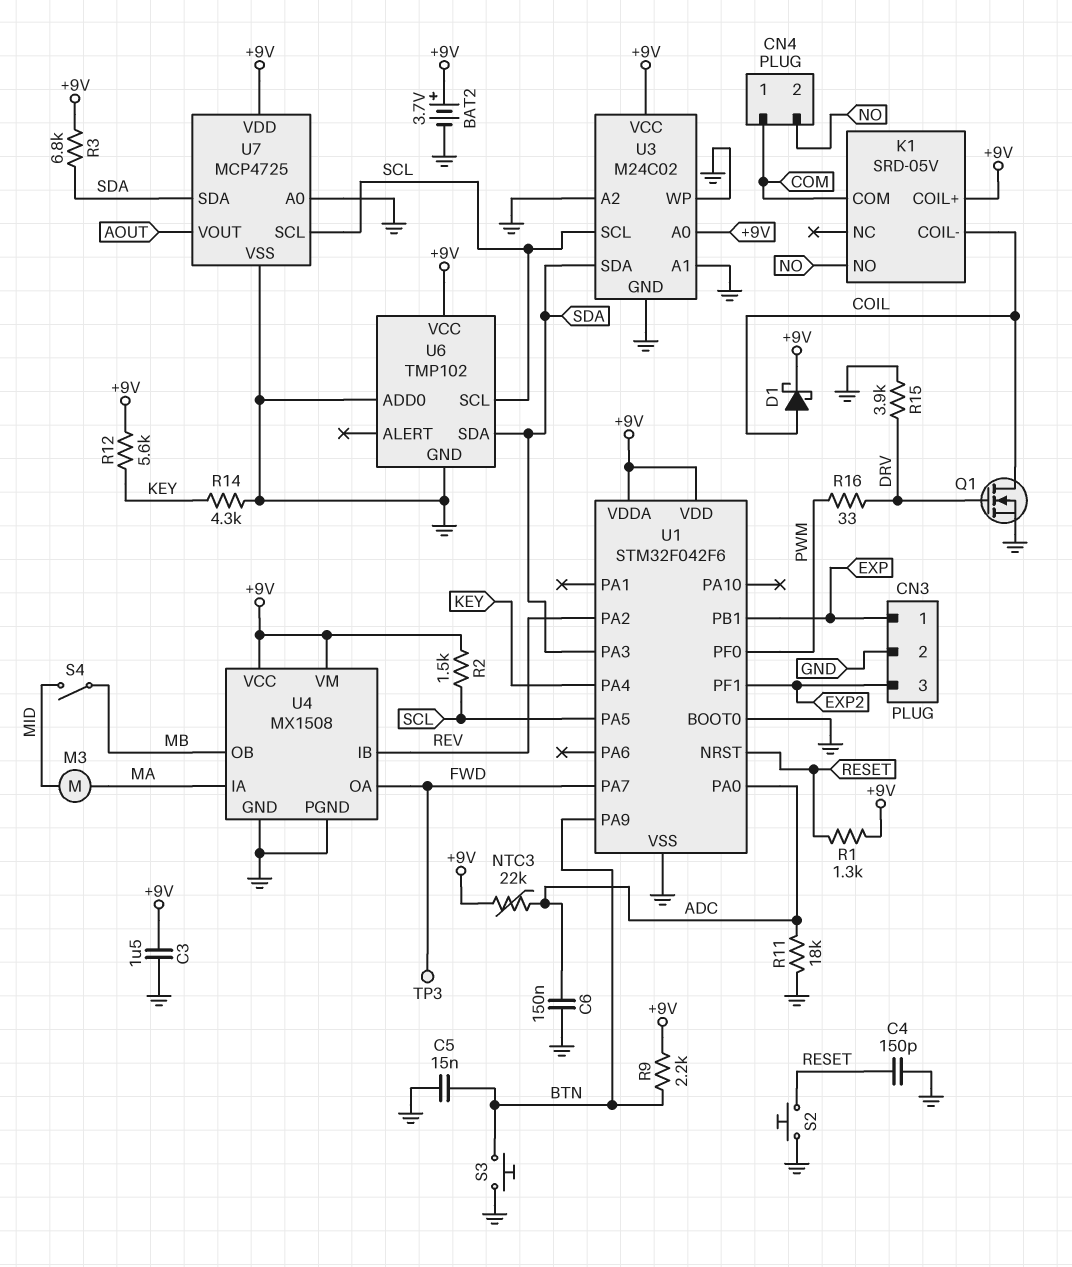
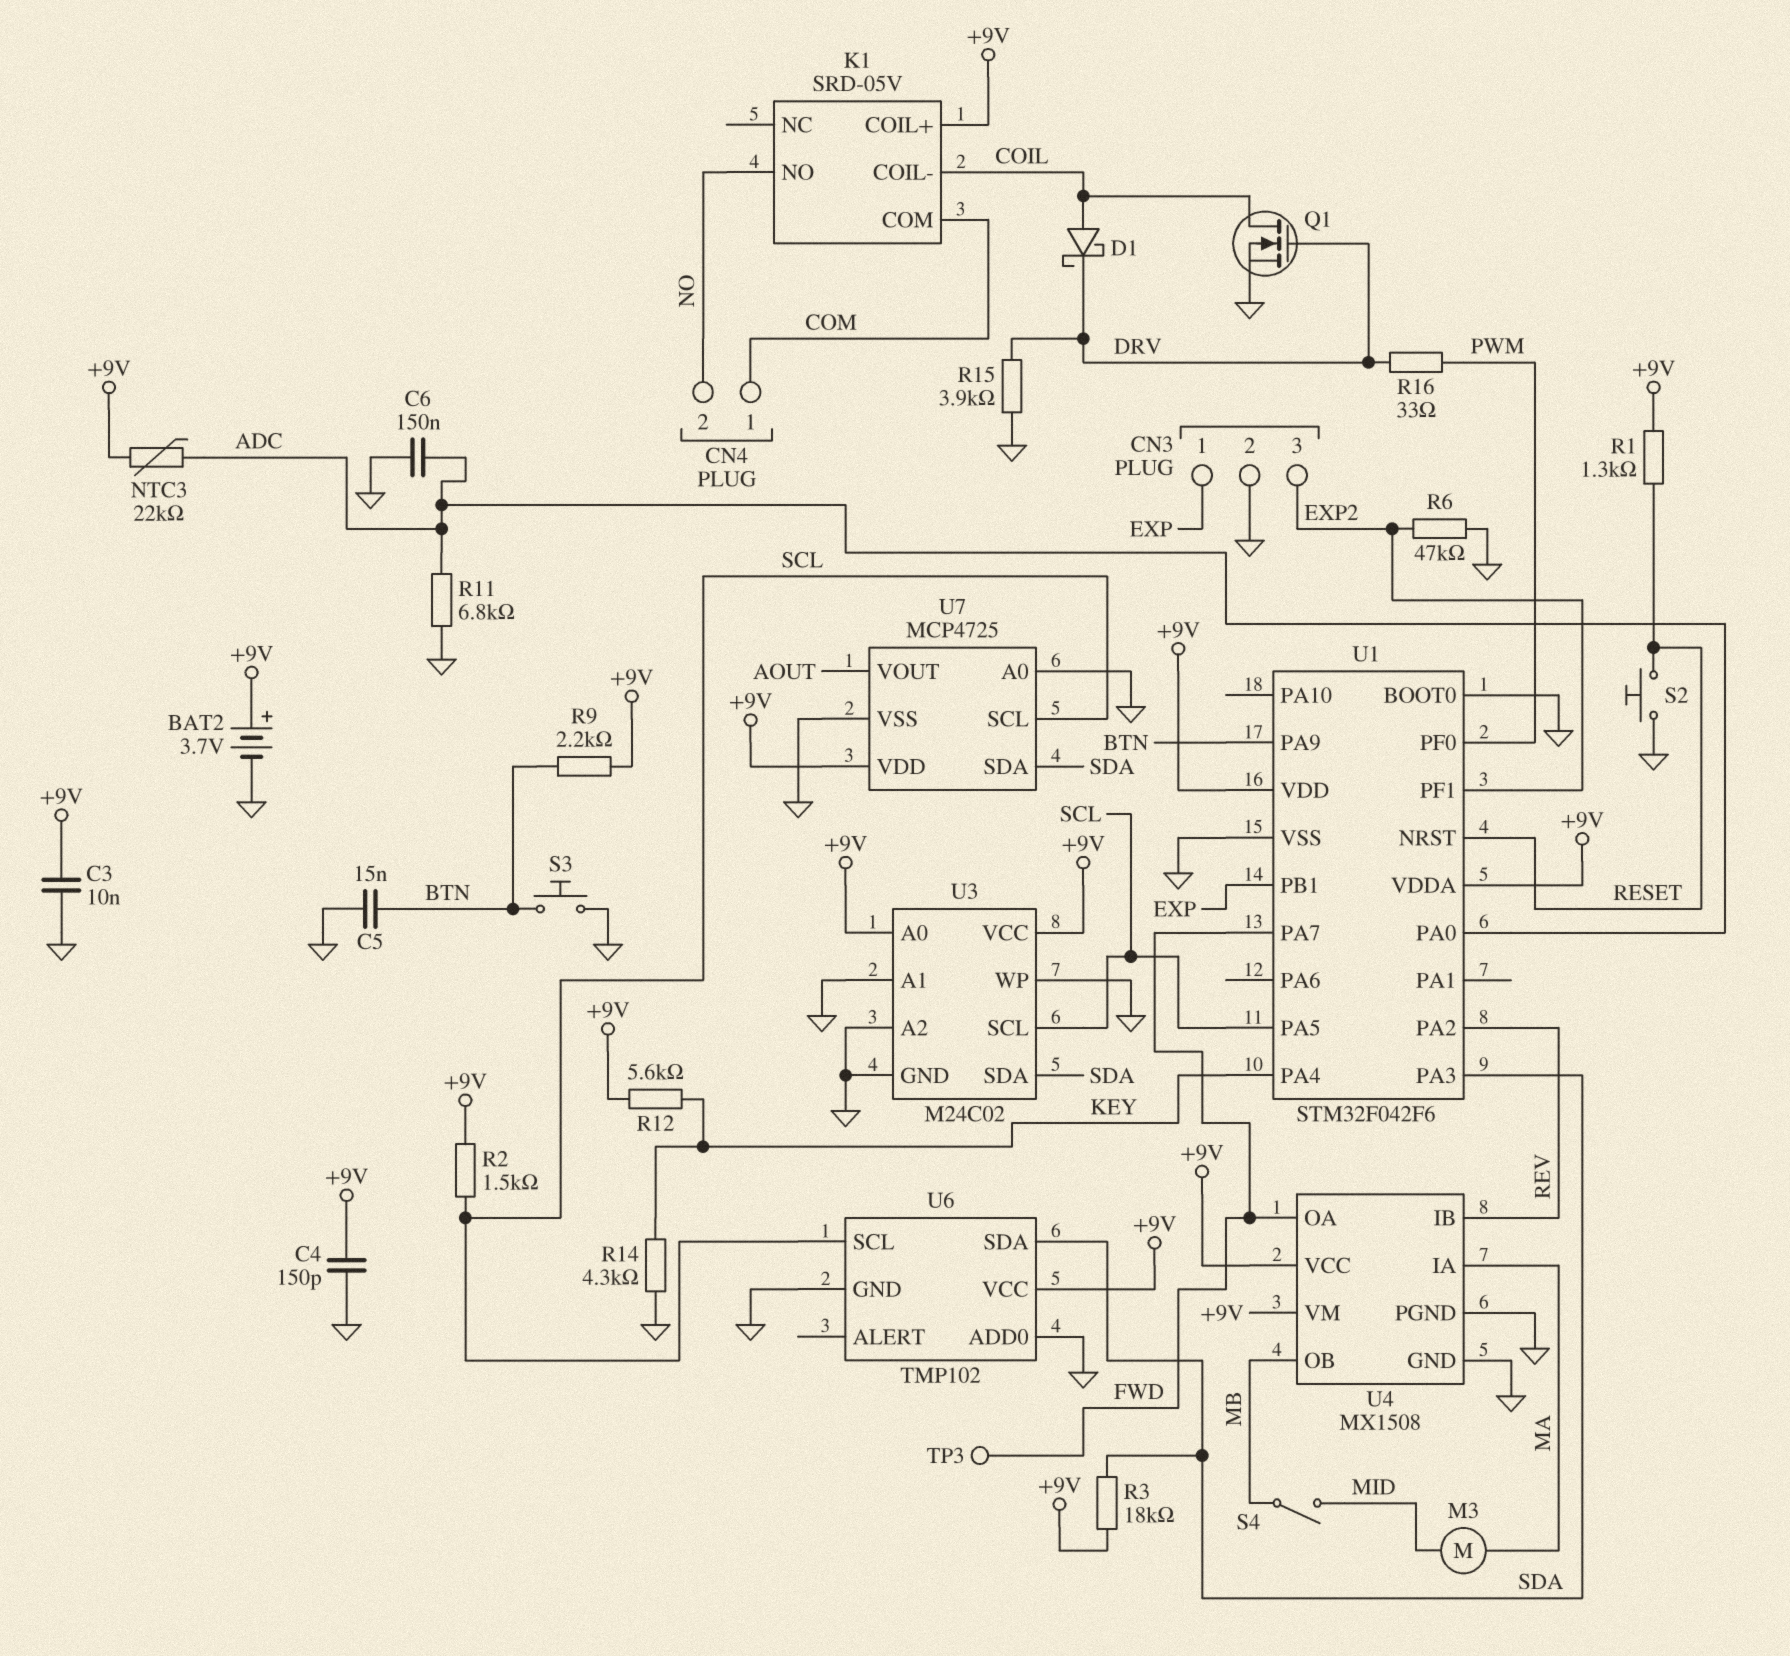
C3: 1.5uF (+9V, GND) -> 10nF (+9V, GND)
C4: 150pF (GND, RESET) -> 150pF (+9V, GND)
D1: schottky (A COIL, K +9V) -> schottky (A COIL, K DRV)
R3: 6.8k (+9V, SDA) -> 18k (+9V, SDA)
R6: none -> 47k (EXP2, GND)
R11: 18k (ADC, GND) -> 6.8k (ADC, GND)

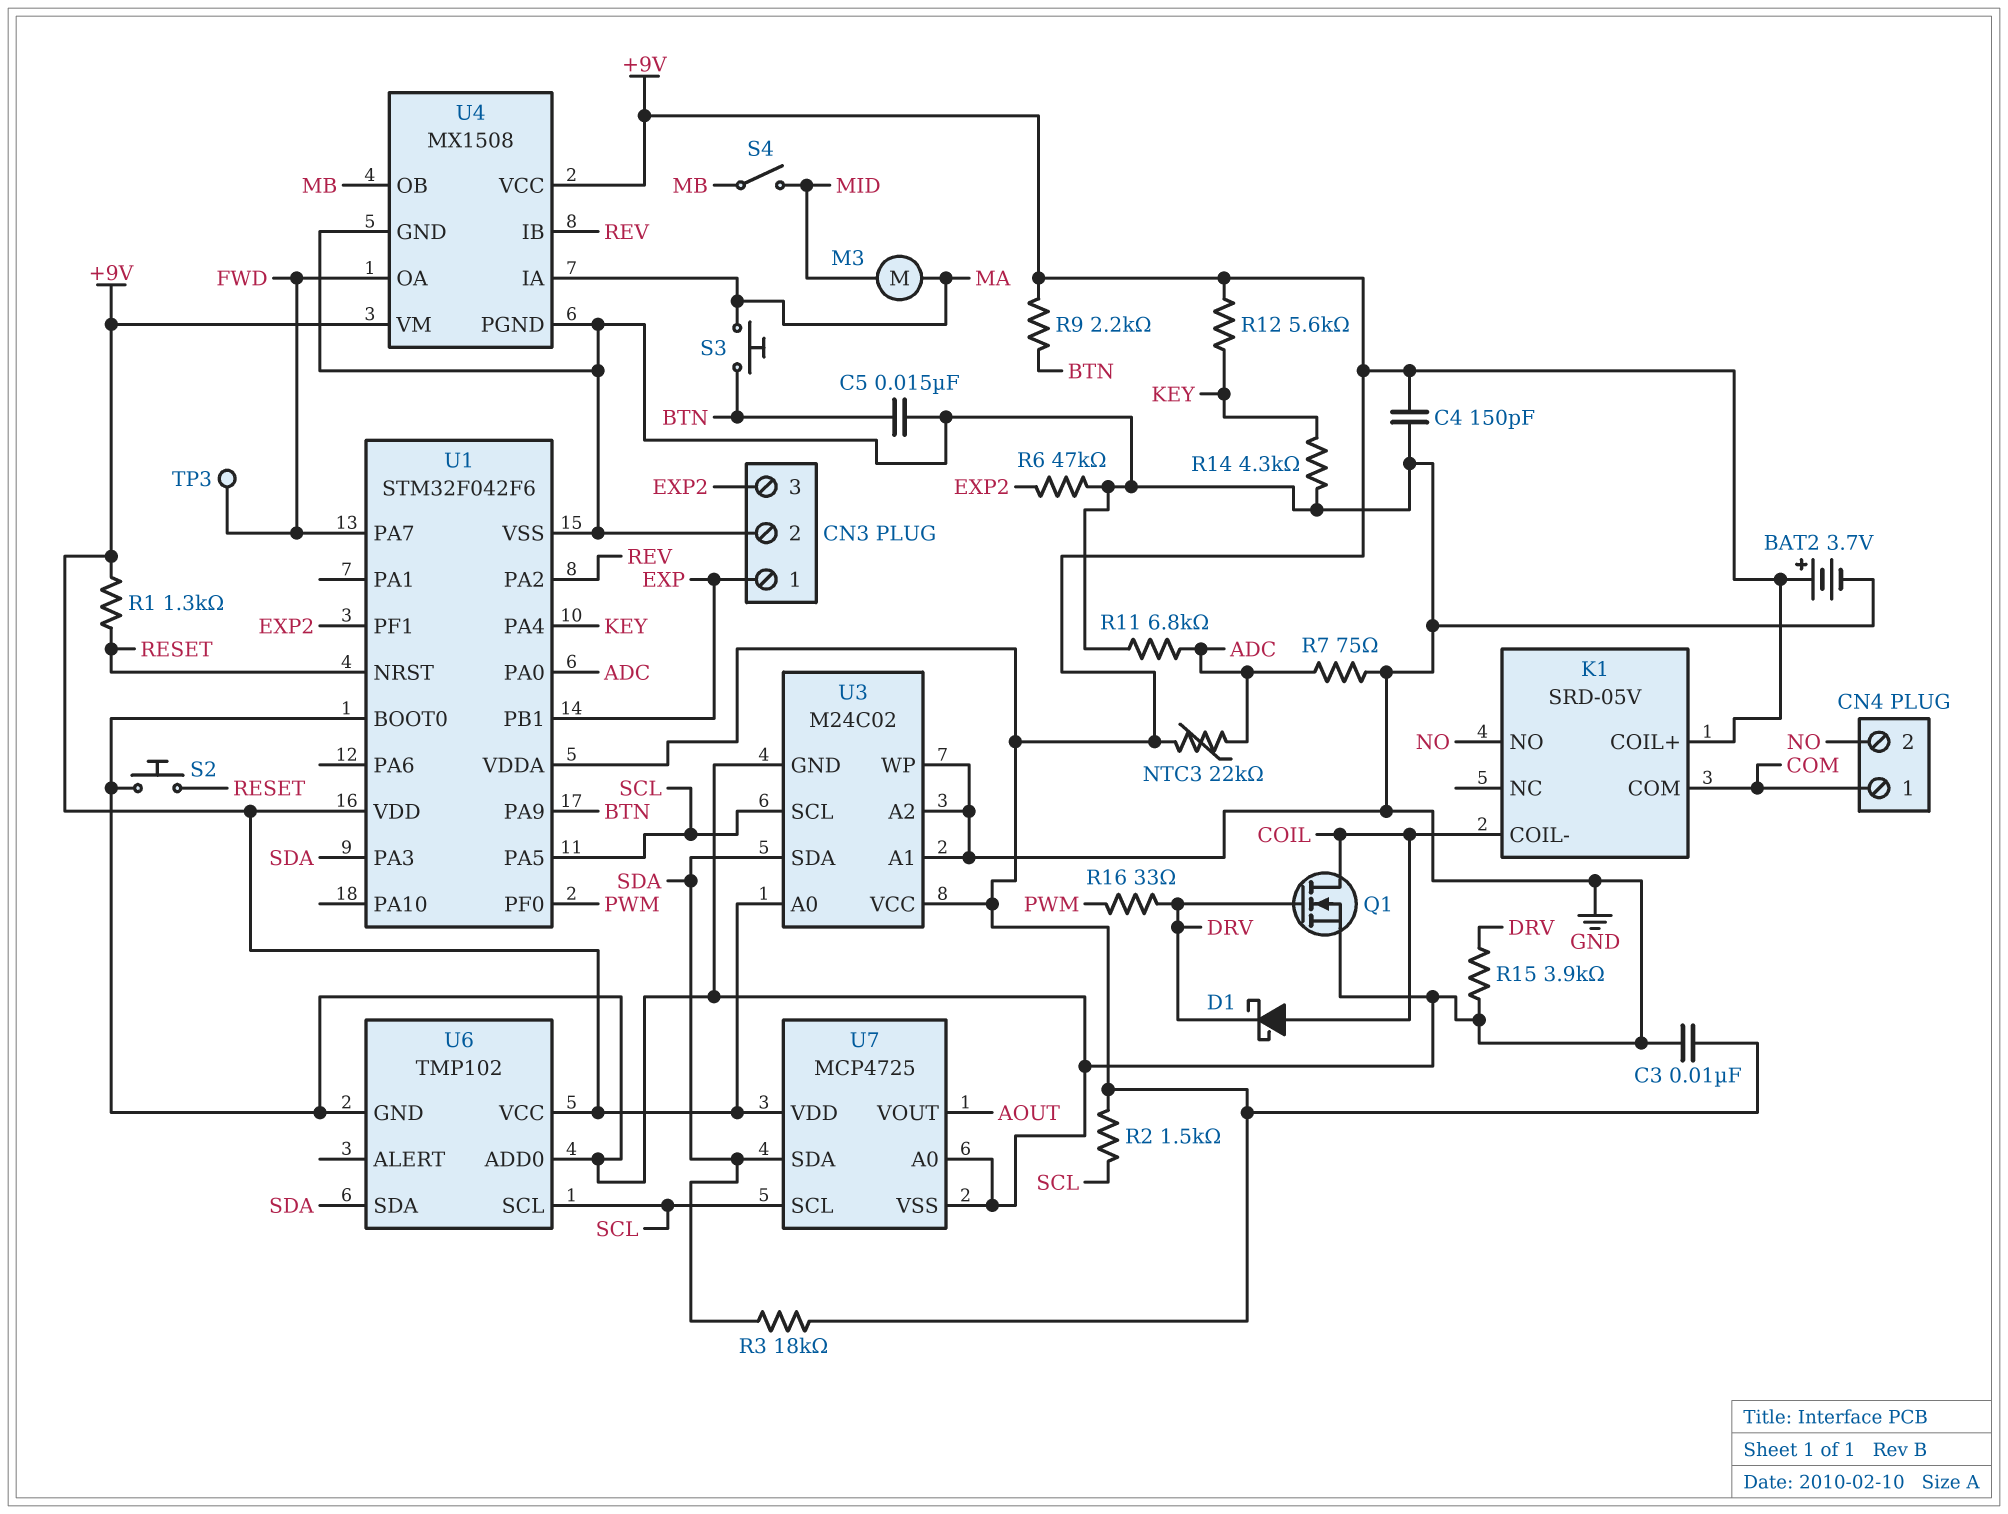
C6: 150nF (ADC, GND) -> none
R7: none -> 75 (ADC, GND)
S3: button (BTN, GND) -> button (BTN, MA)

